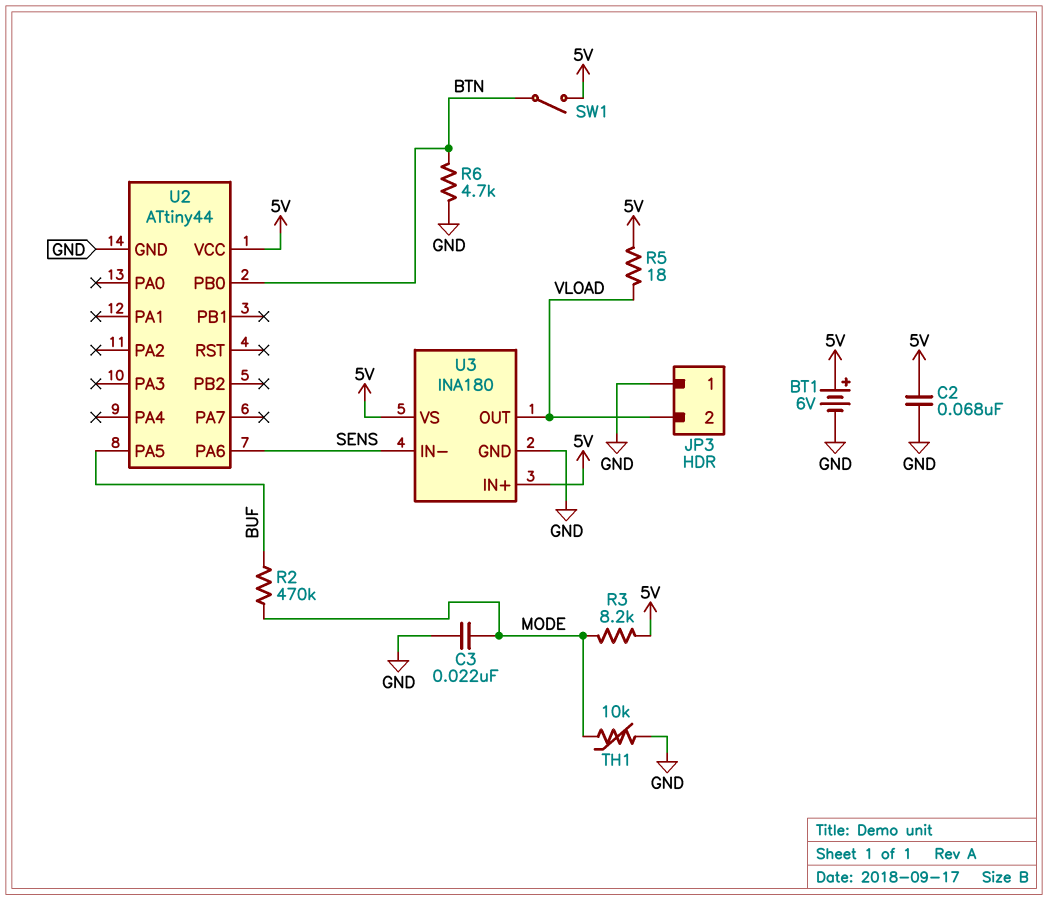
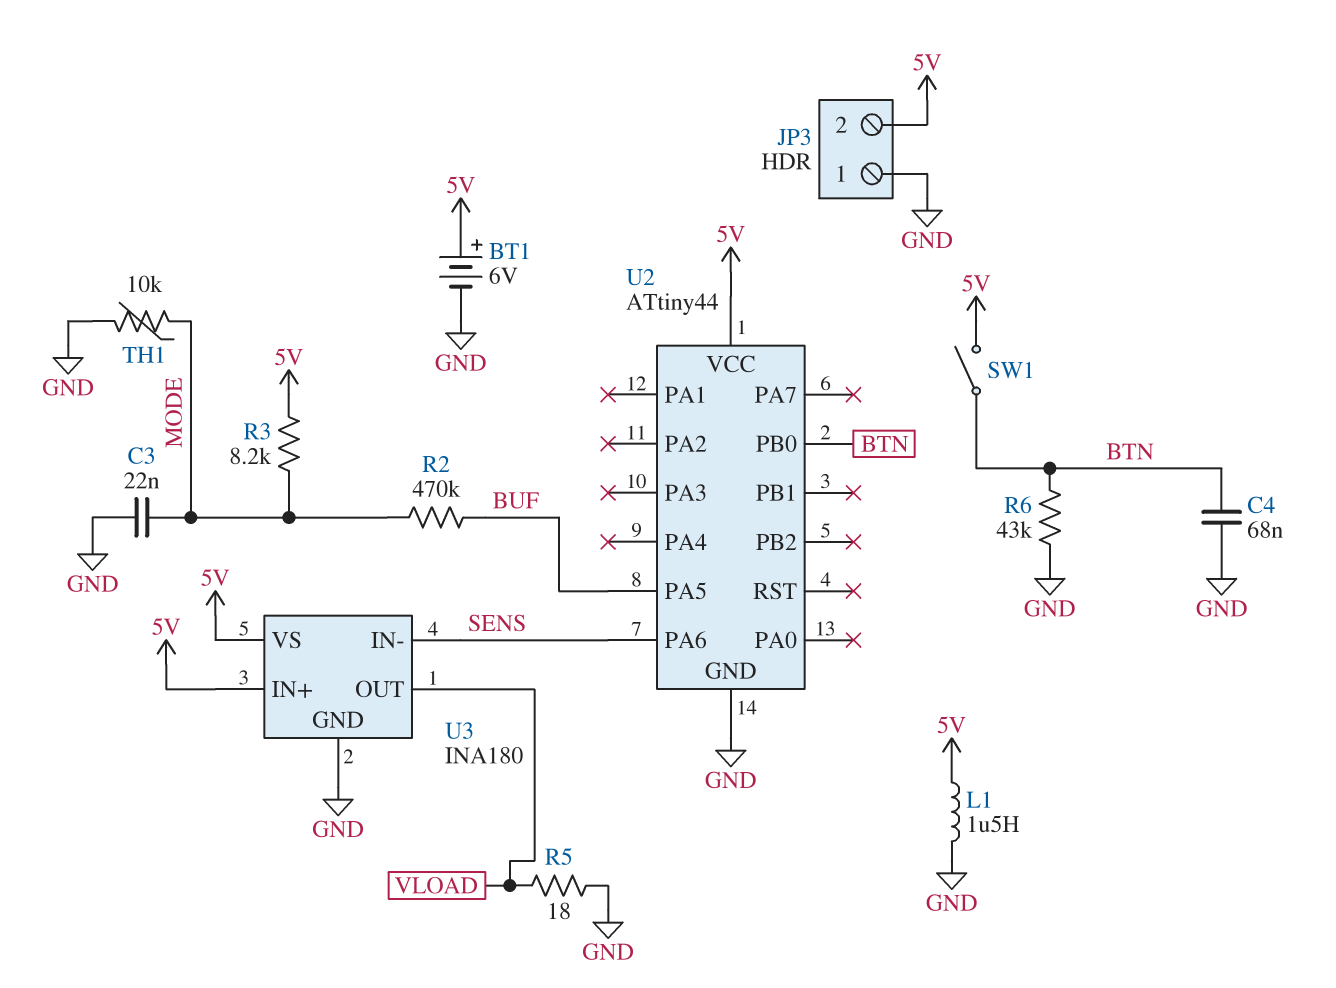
C2: 68nF (5V, GND) -> none
C4: none -> 68nF (BTN, GND)
JP3 pin 2: VLOAD -> 5V
L1: none -> 1.5uH (5V, GND)
R5: 18 (5V, VLOAD) -> 18 (GND, VLOAD)
R6: 4.7k (BTN, GND) -> 43k (BTN, GND)

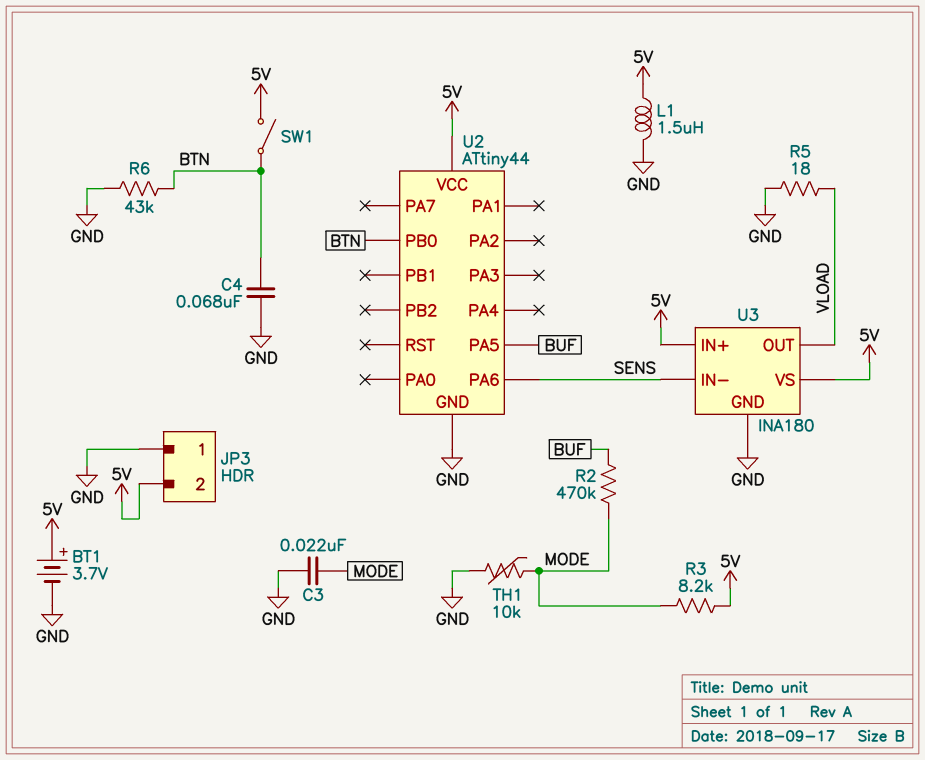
BT1: 6V (plus 5V, minus GND) -> 3.7V (plus 5V, minus GND)

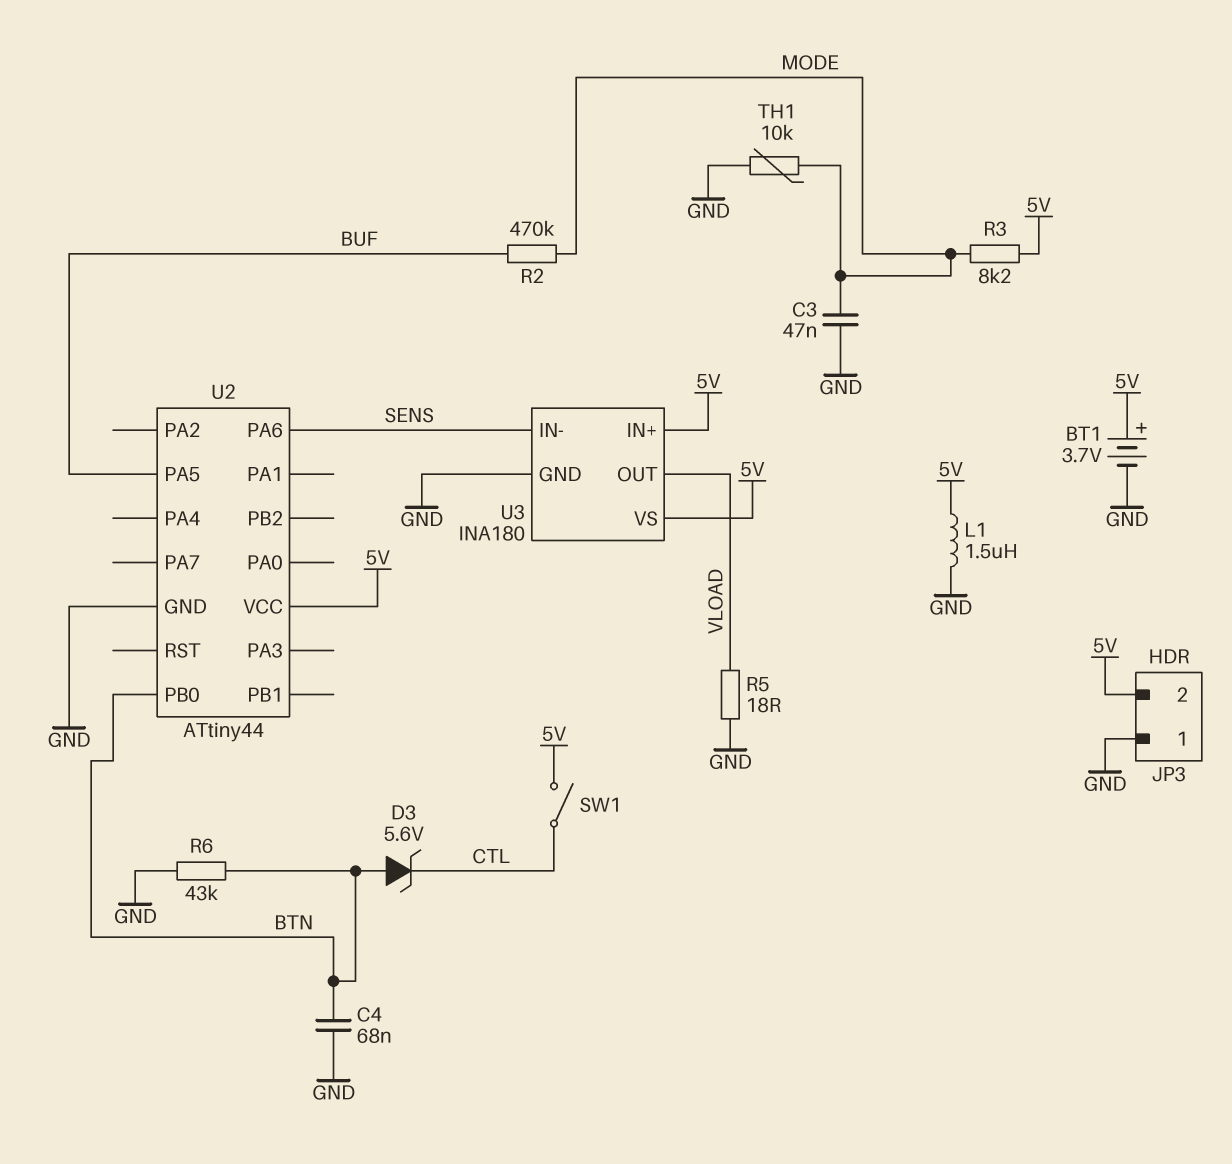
C3: 22nF (GND, MODE) -> 47nF (GND, MODE)
D3: none -> zener 5.6V (A BTN, K CTL)
SW1: switch (5V, BTN) -> switch (5V, CTL)

